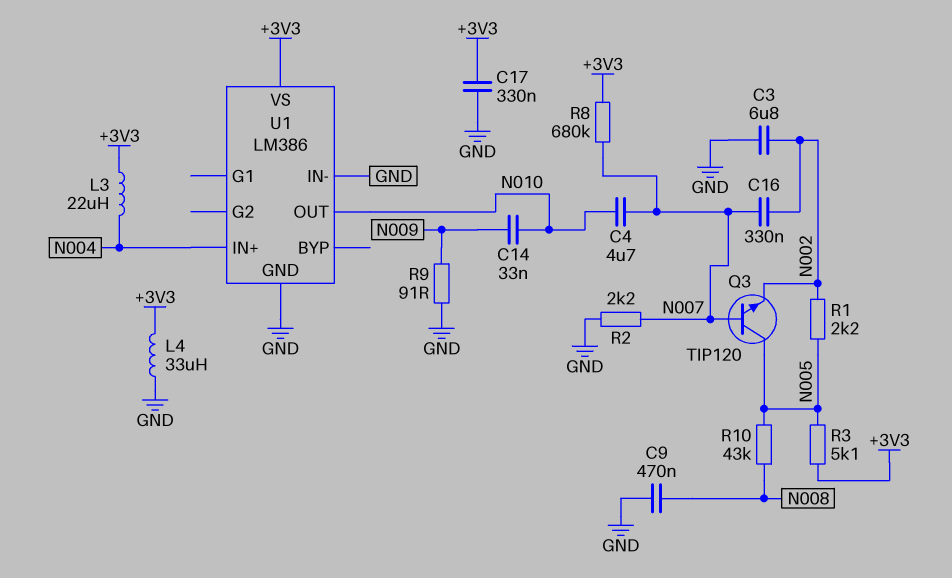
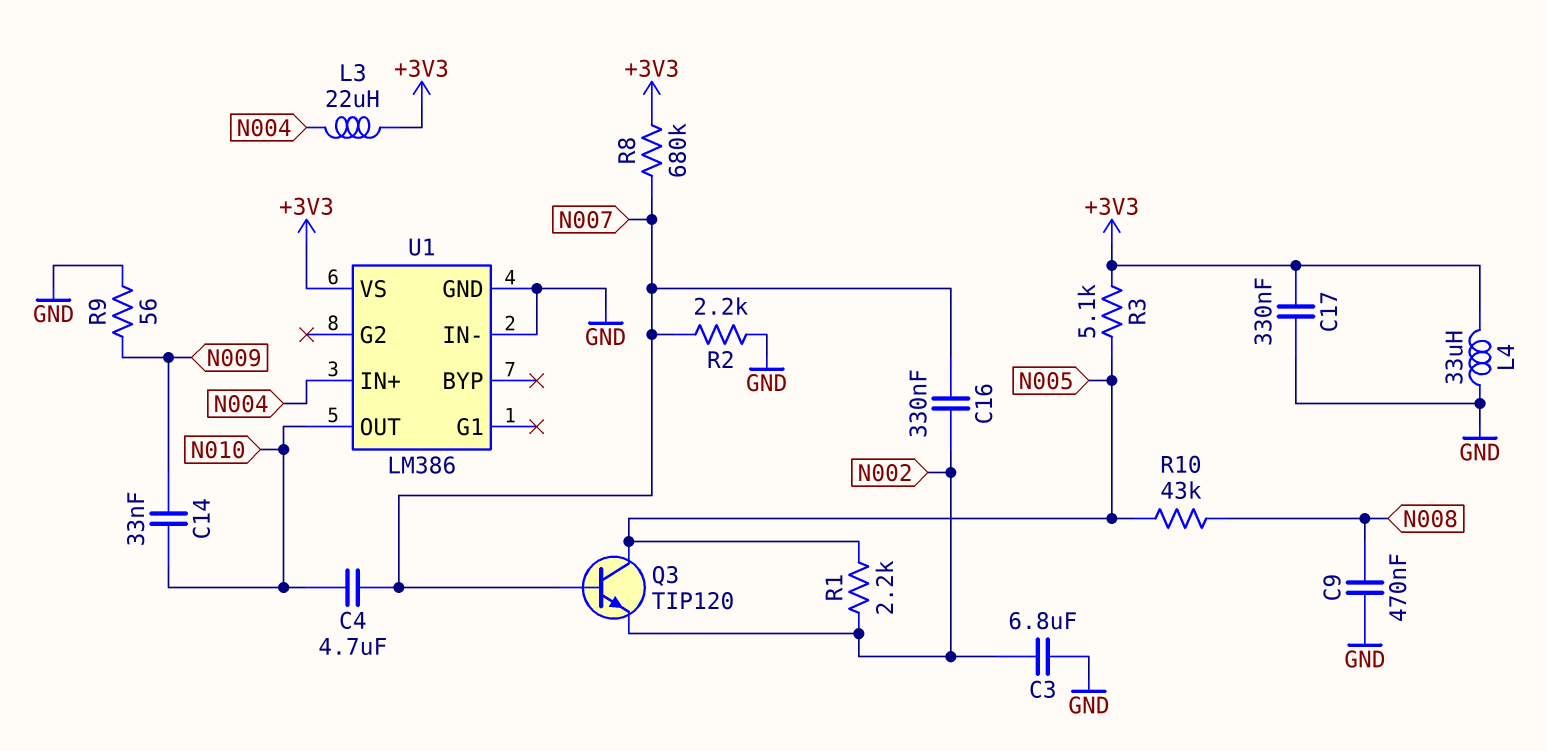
R9: 91 (GND, N009) -> 56 (GND, N009)

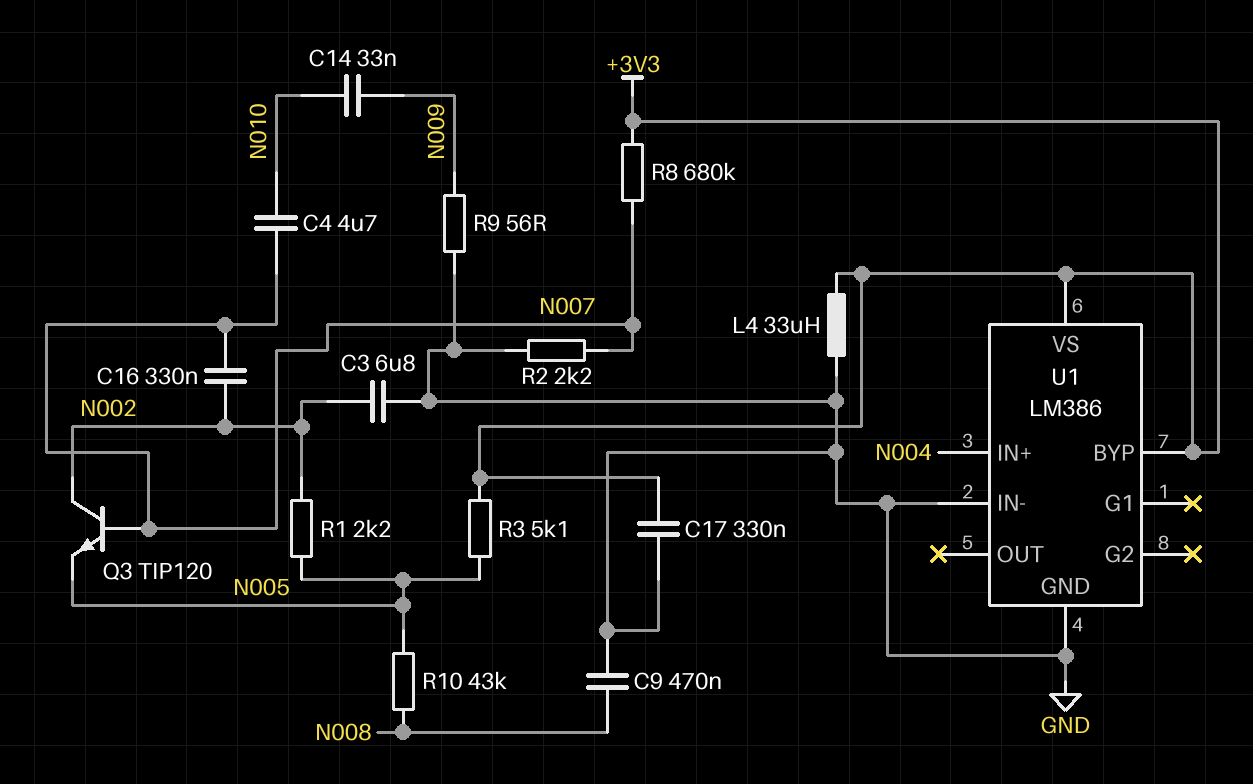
L3: 22uH (+3V3, N004) -> none
Q3: NPN TIP120 (B N007, C N005, E N002) -> NPN TIP120 (B N007, C N002, E N005)
U1 pin BYP: none -> +3V3
U1 pin OUT: N010 -> none

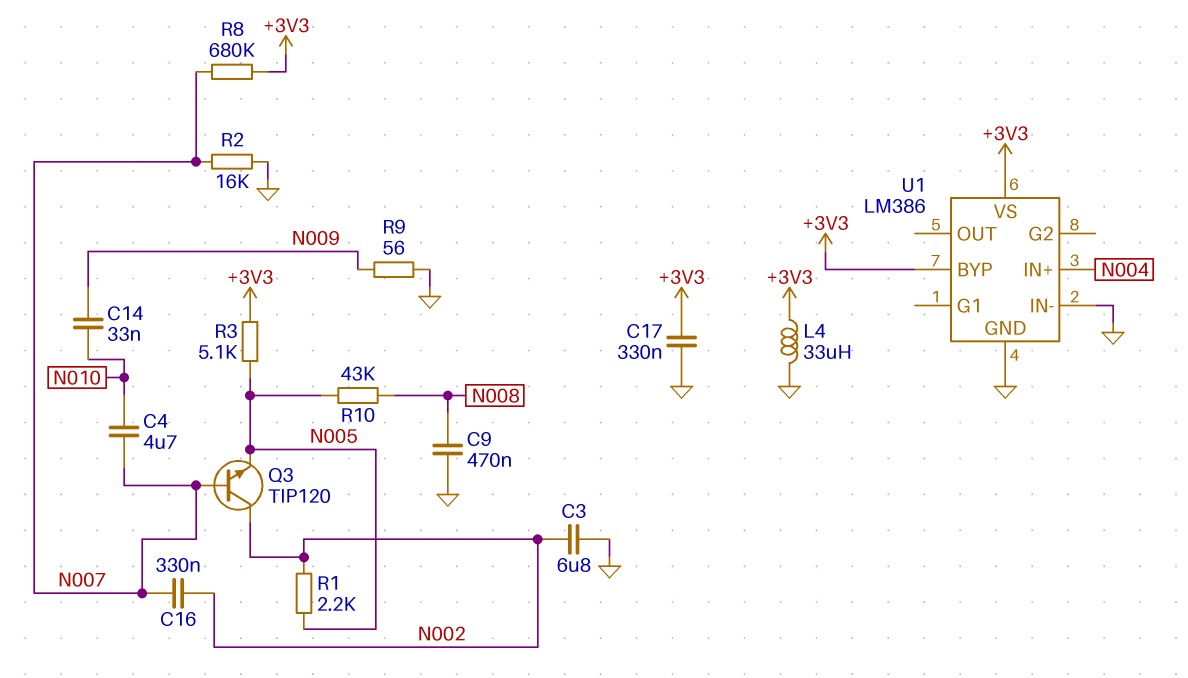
R2: 2.2k (GND, N007) -> 16k (GND, N007)

